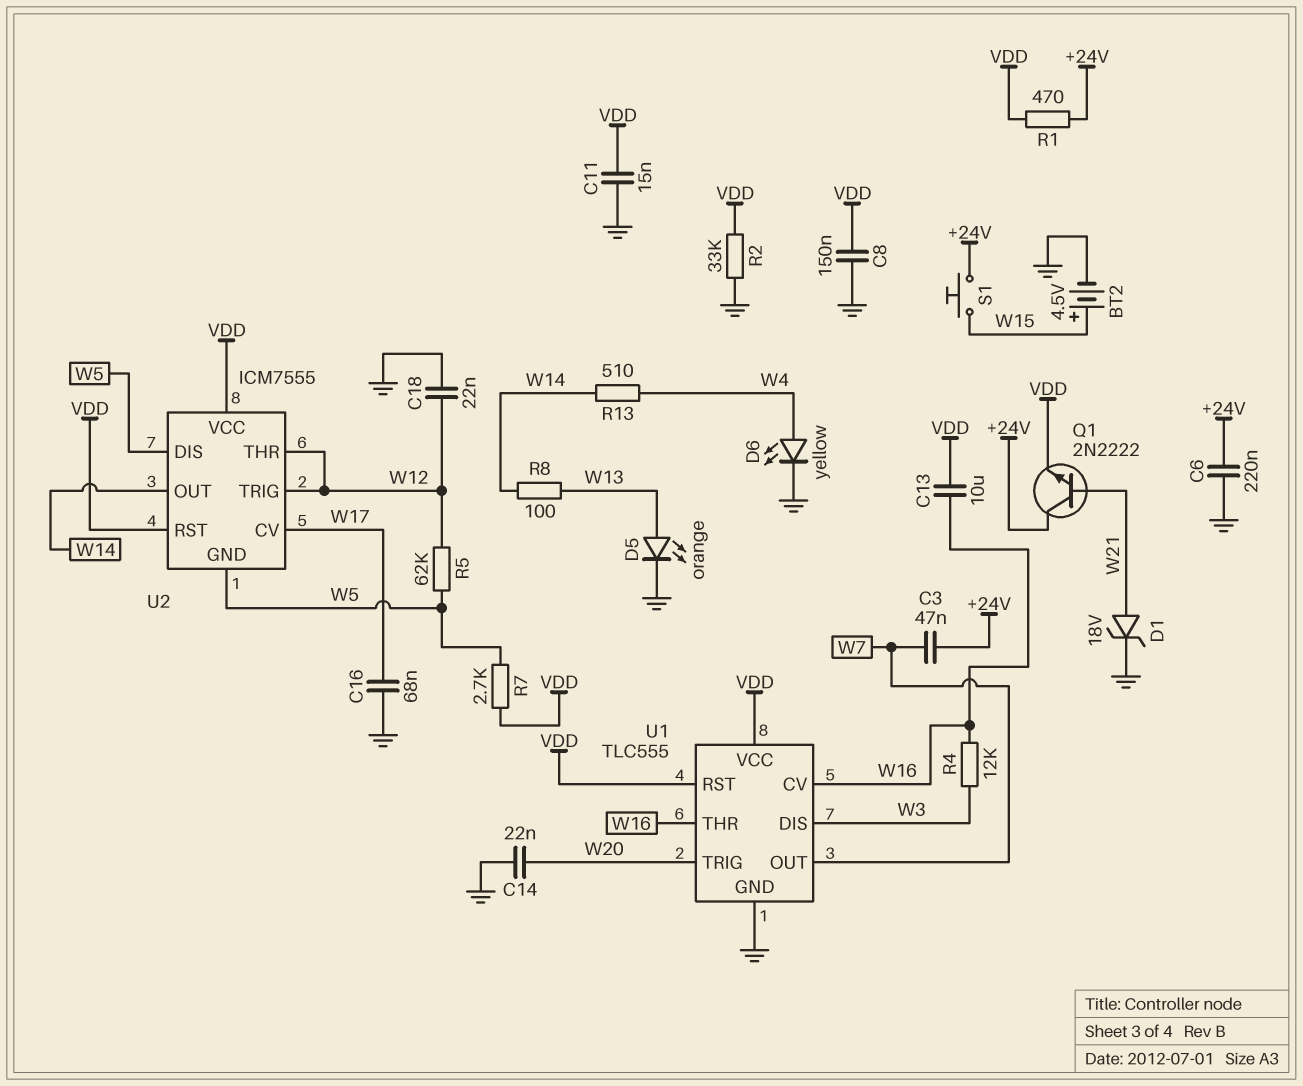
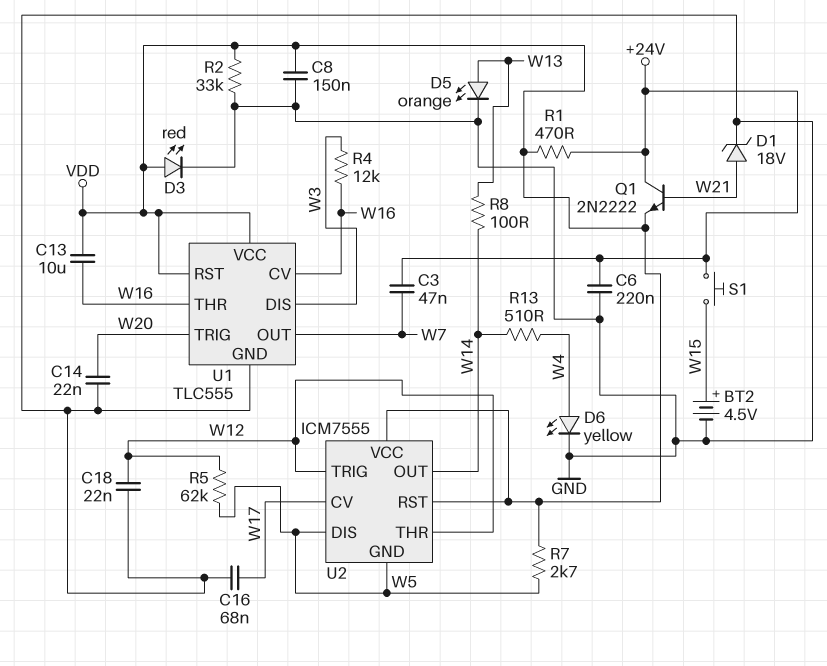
C11: 15nF (GND, VDD) -> none
D3: none -> LED red (A VDD, K GND)

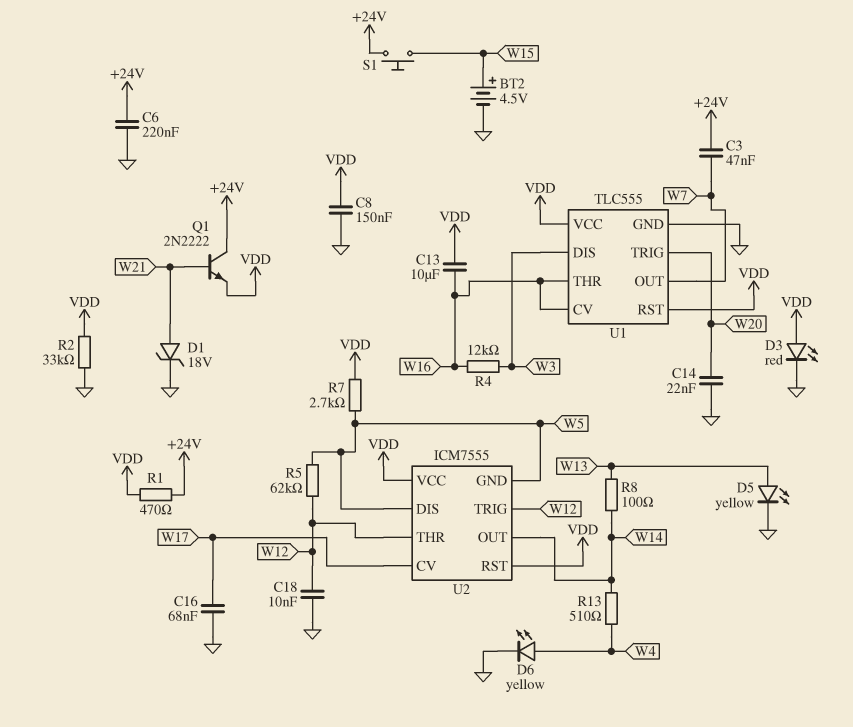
C18: 22nF (GND, W12) -> 10nF (GND, W12)
D5: LED orange (A W13, K GND) -> LED yellow (A W13, K GND)

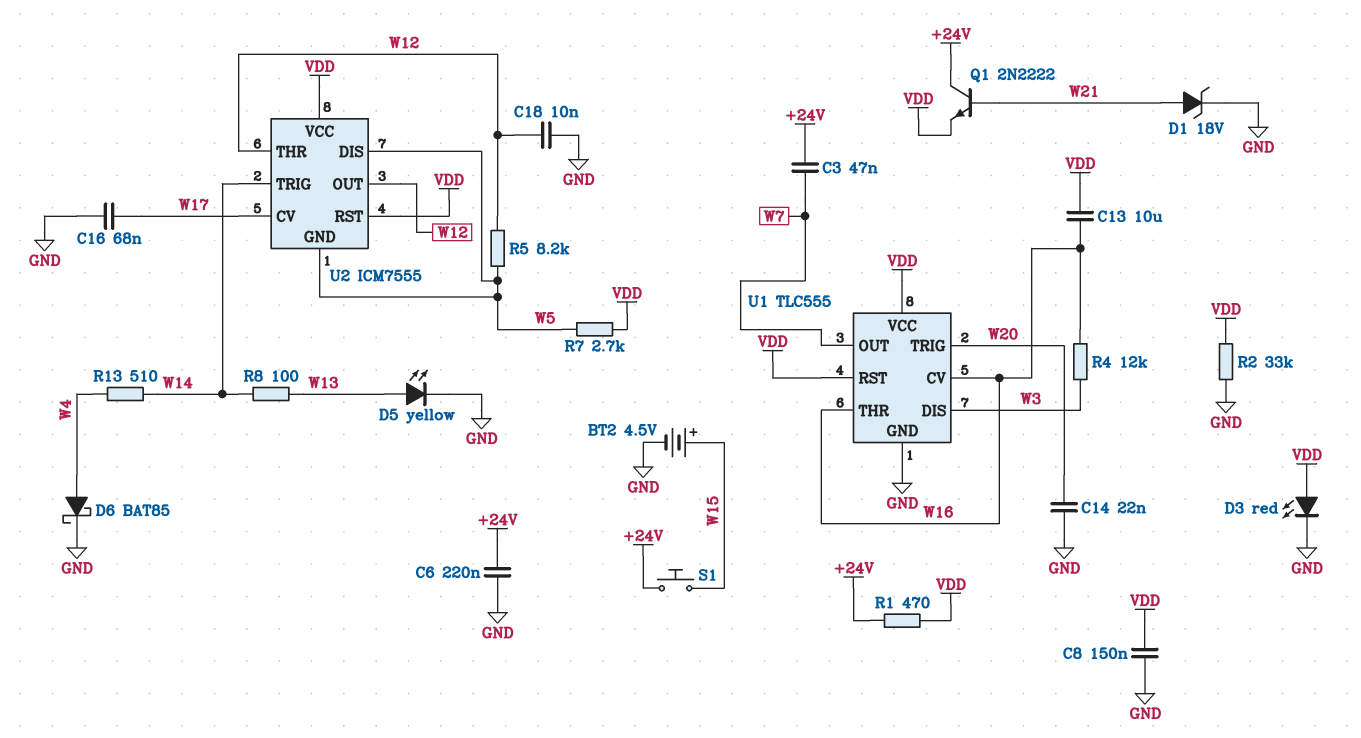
D6: LED yellow (A W4, K GND) -> schottky BAT85 (A W4, K GND)
R5: 62k (W5, W12) -> 8.2k (W5, W12)
U2 pin OUT: W14 -> W12
U2 pin TRIG: W12 -> W14

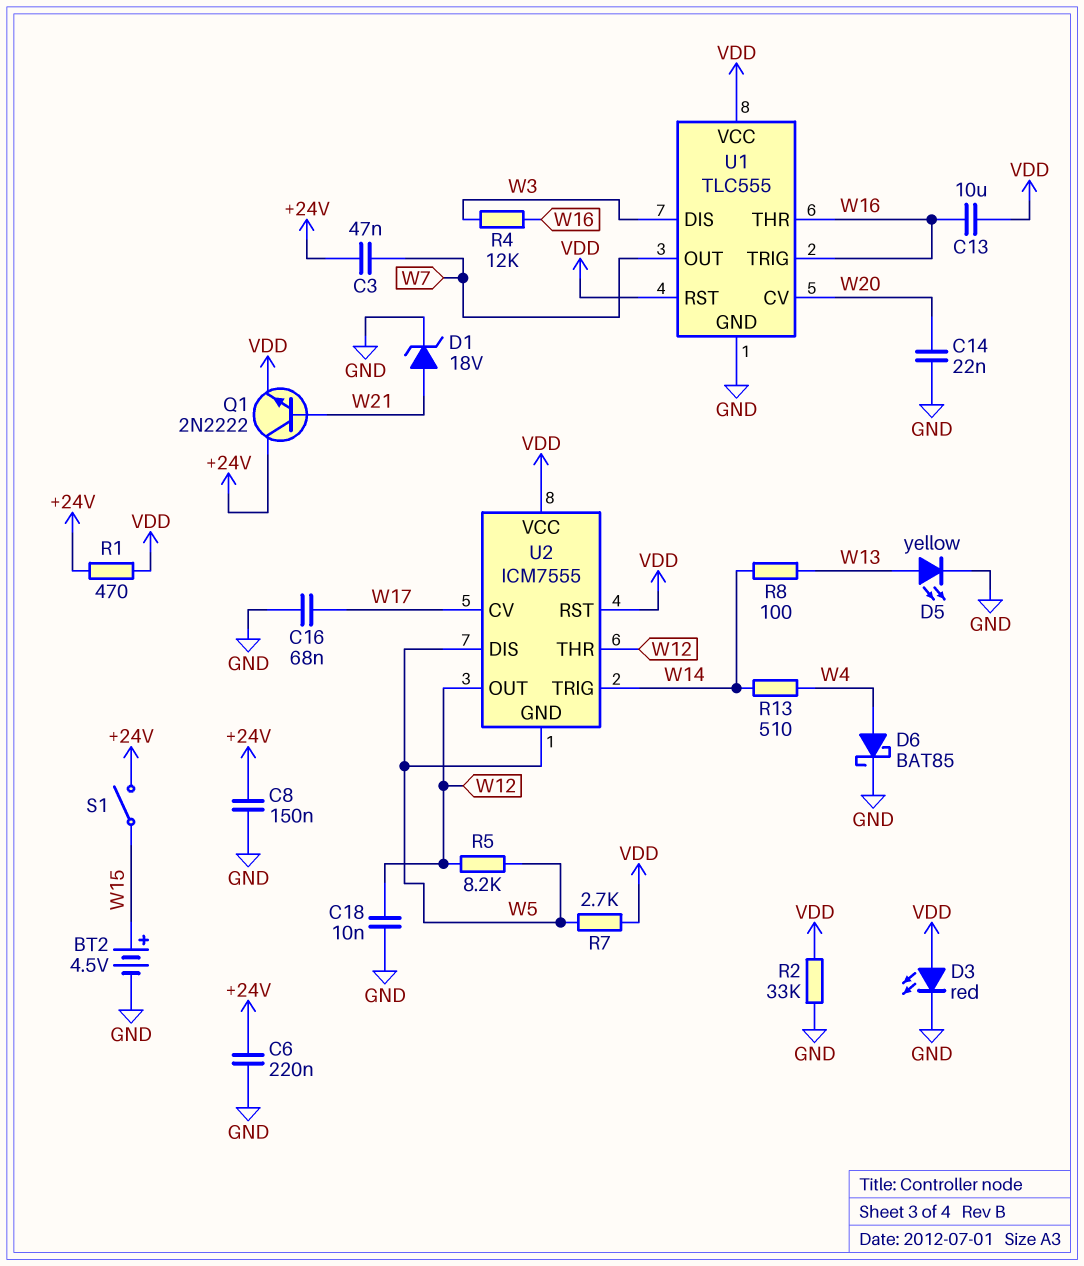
C8: 150nF (GND, VDD) -> 150nF (+24V, GND)
S1: button (+24V, W15) -> switch (+24V, W15)
U1 pin CV: W16 -> W20
U1 pin TRIG: W20 -> W16

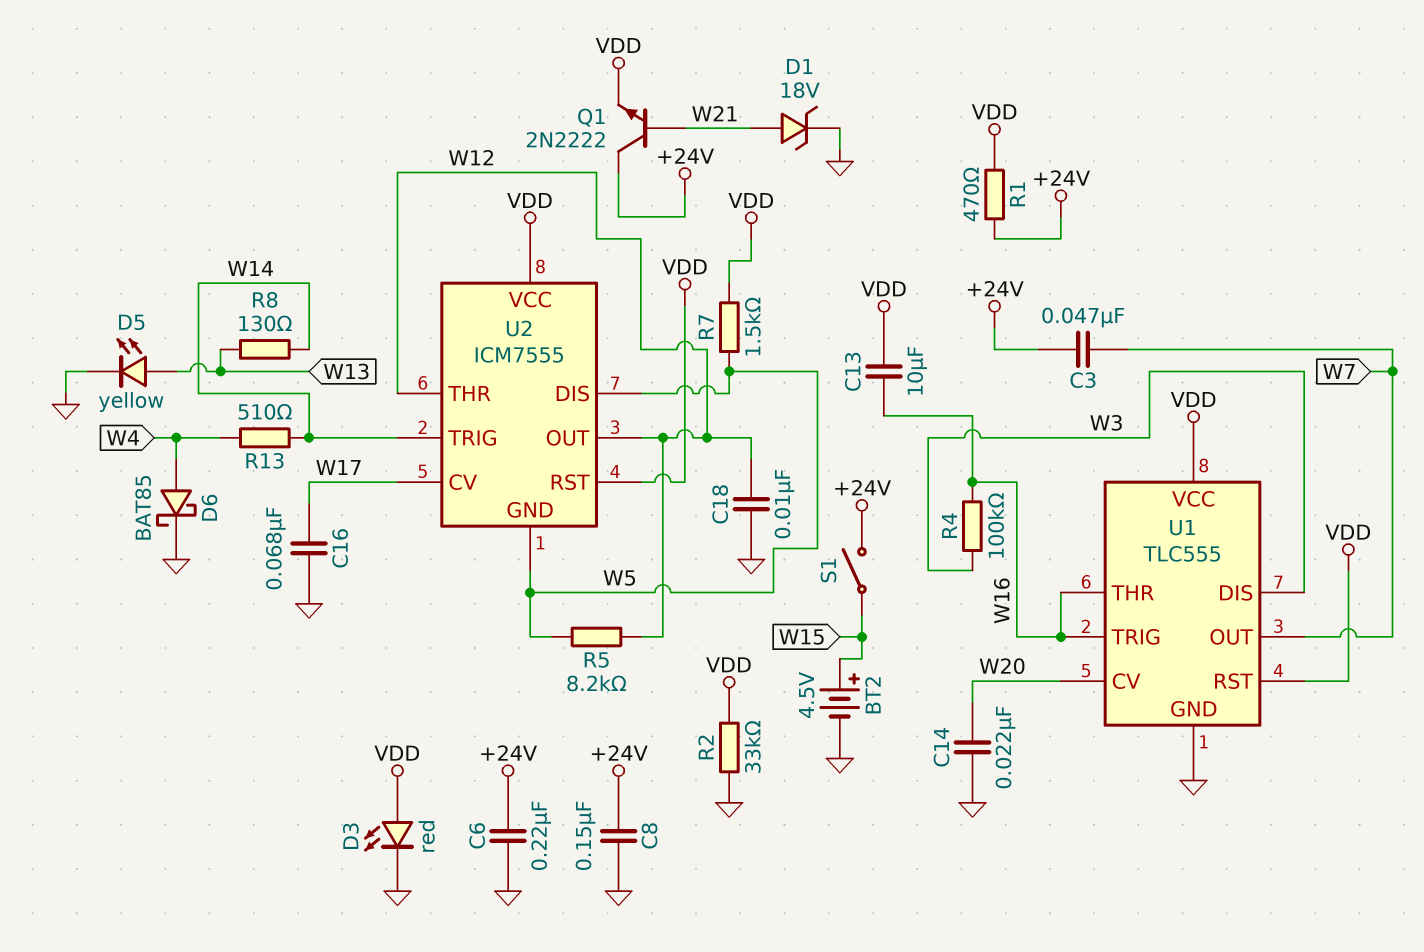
R4: 12k (W3, W16) -> 100k (W3, W16)
R7: 2.7k (VDD, W5) -> 1.5k (VDD, W5)
R8: 100 (W13, W14) -> 130 (W13, W14)

